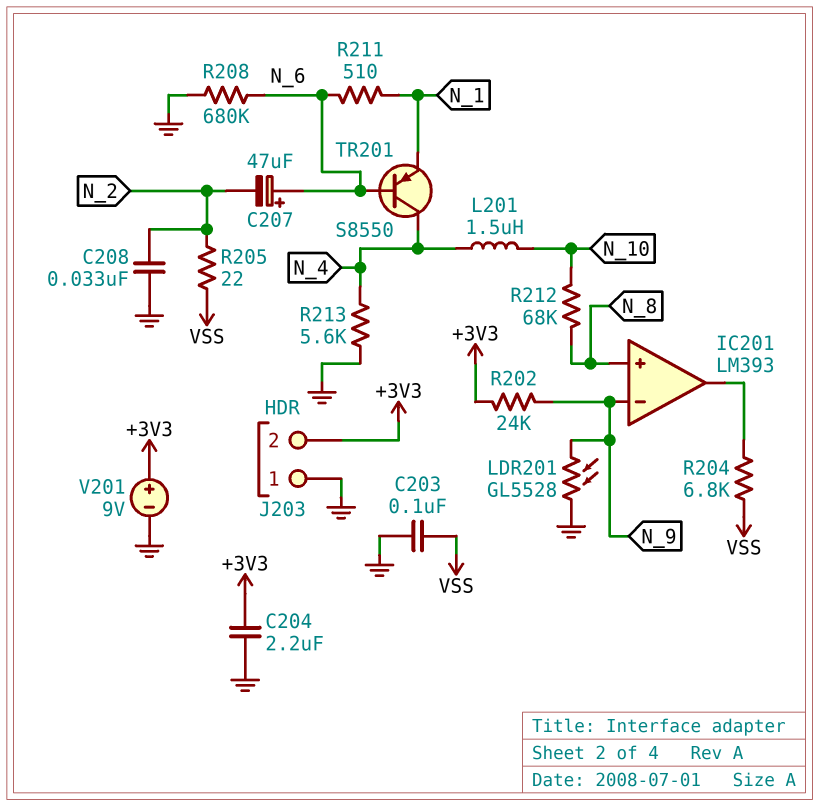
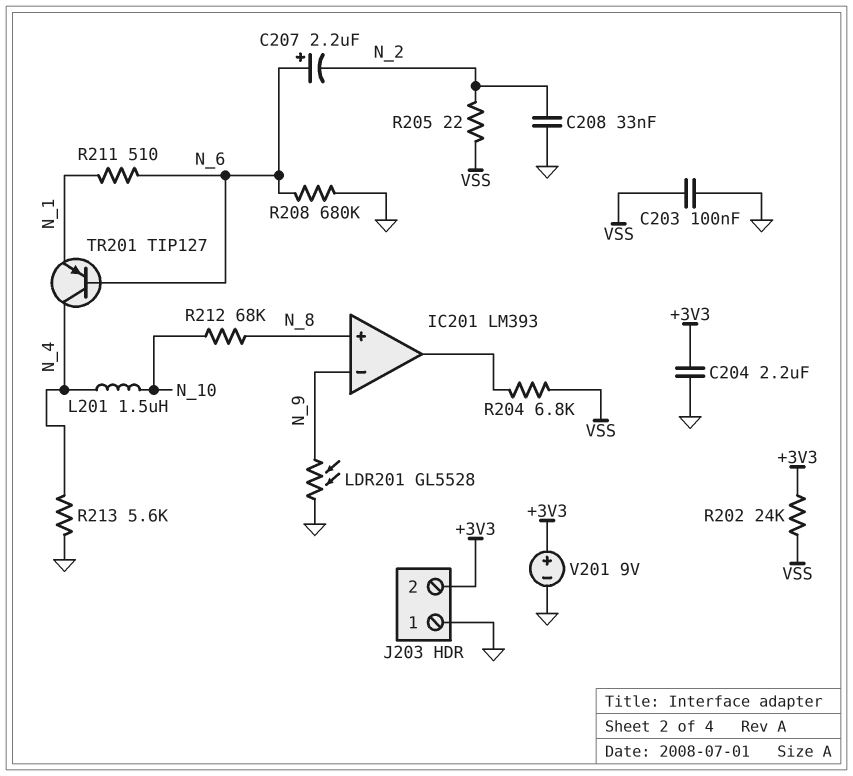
C207: 47uF (plus N_6, minus N_2) -> 2.2uF (plus N_6, minus N_2)
R202: 24k (+3V3, N_9) -> 24k (+3V3, VSS)
TR201: PNP S8550 (B N_6, C N_4, E N_1) -> PNP TIP127 (B N_6, C N_4, E N_1)

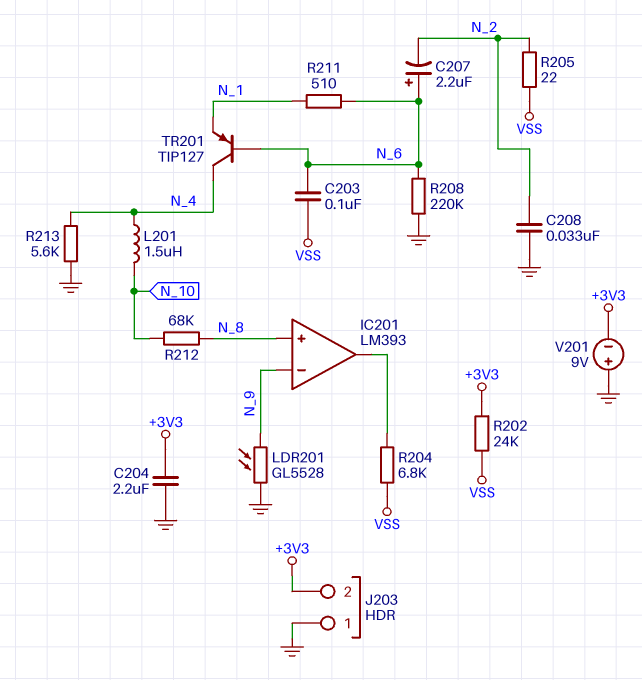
C203: 100nF (GND, VSS) -> 100nF (N_6, VSS)
R208: 680k (GND, N_6) -> 220k (GND, N_6)
V201: 9V (plus +3V3, minus GND) -> 9V (plus GND, minus +3V3)

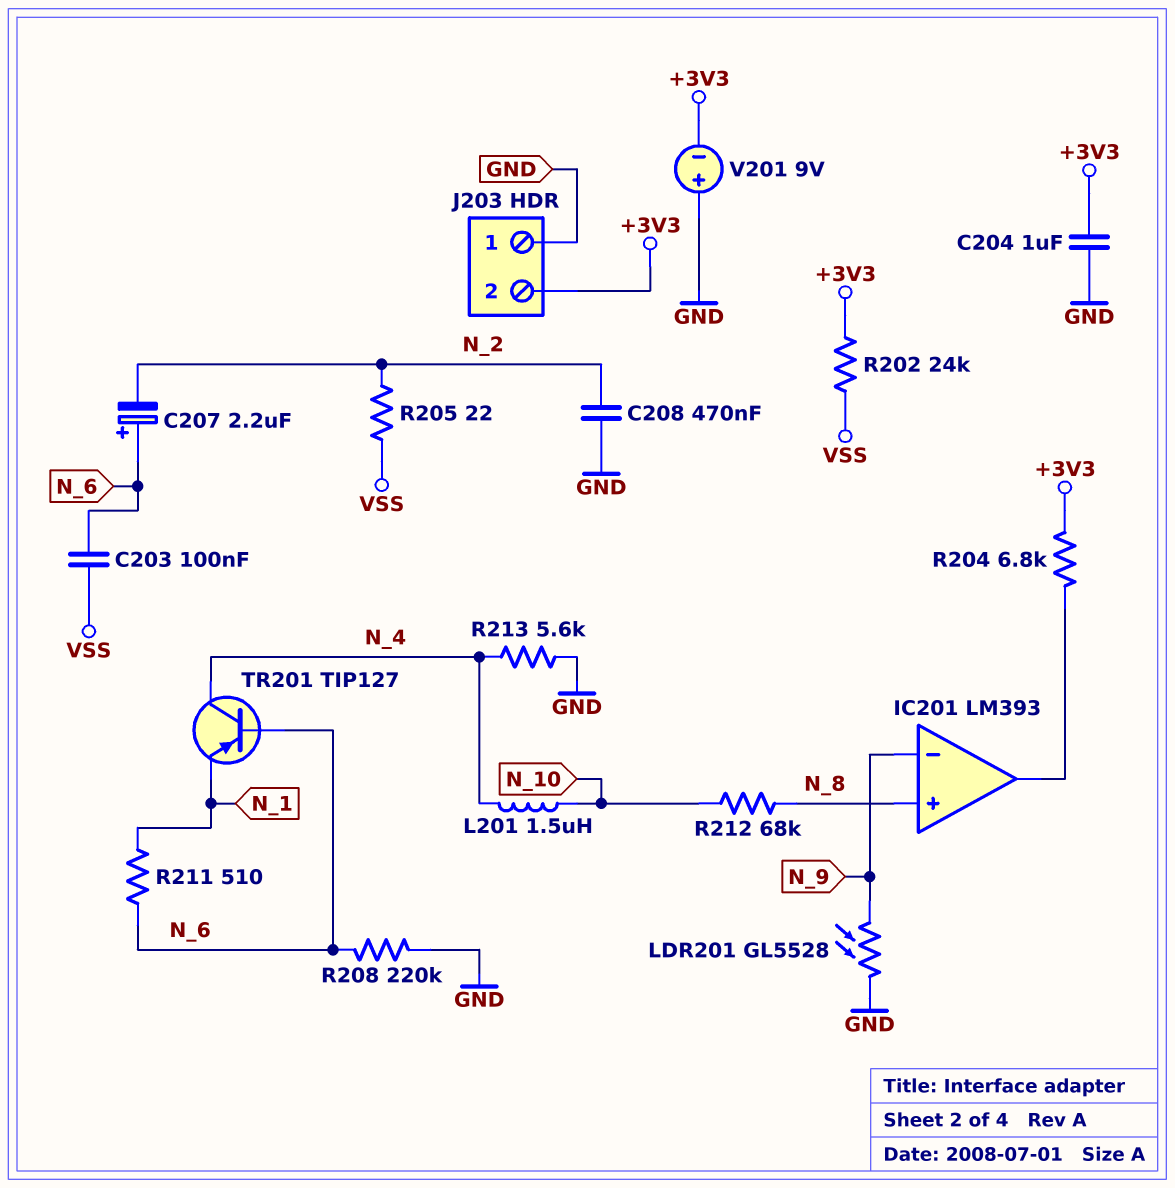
C204: 2.2uF (+3V3, GND) -> 1uF (+3V3, GND)
C208: 33nF (GND, N_2) -> 470nF (GND, N_2)
R204: 6.8k (IC201/out, VSS) -> 6.8k (+3V3, IC201/out)

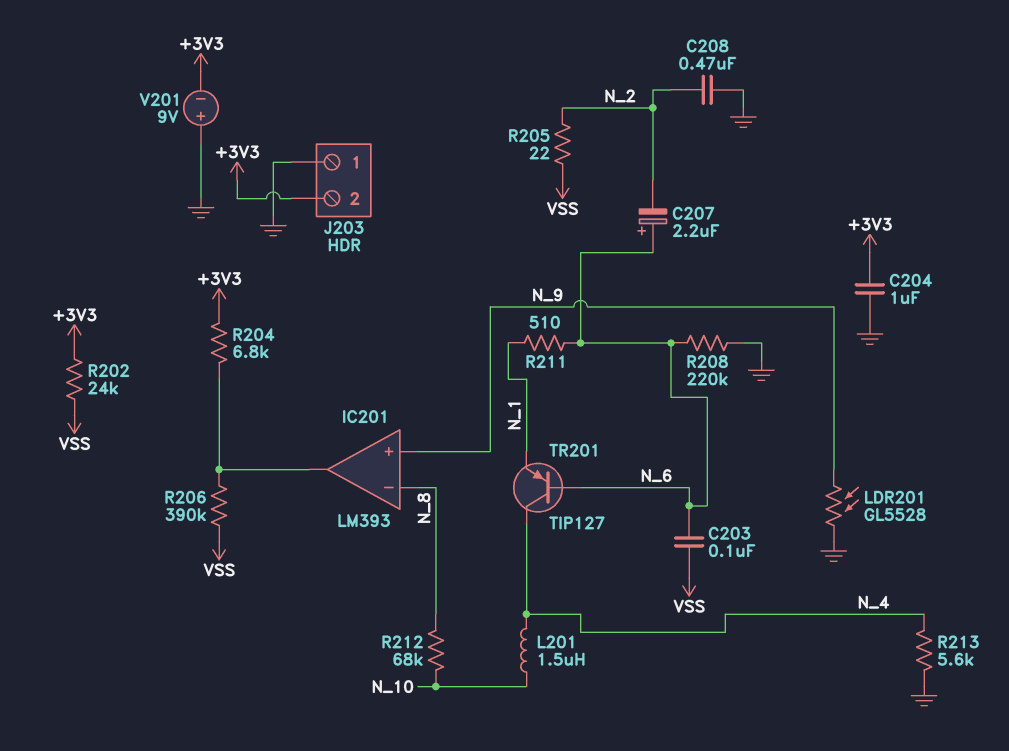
IC201 pin in+: N_8 -> N_9
IC201 pin in-: N_9 -> N_8
R206: none -> 390k (IC201/out, VSS)

